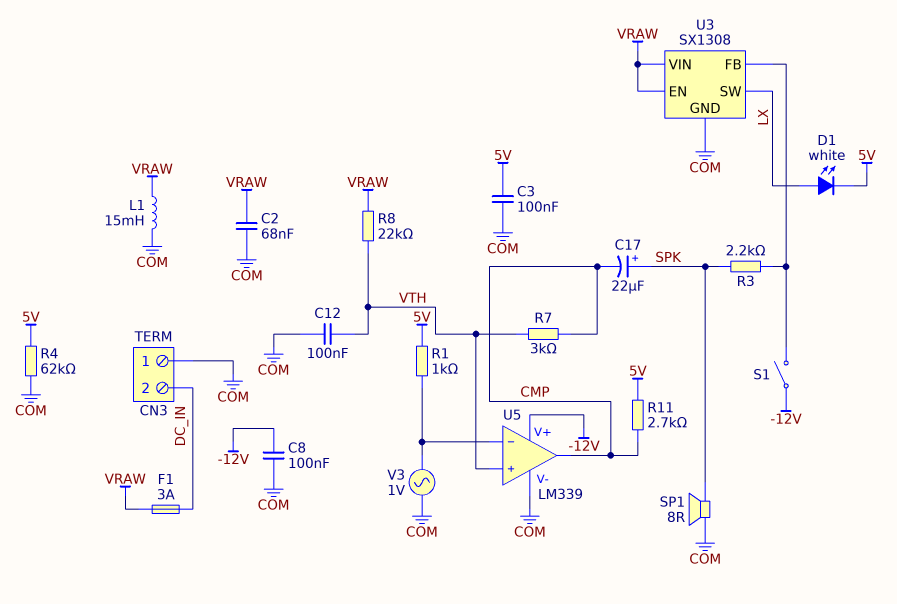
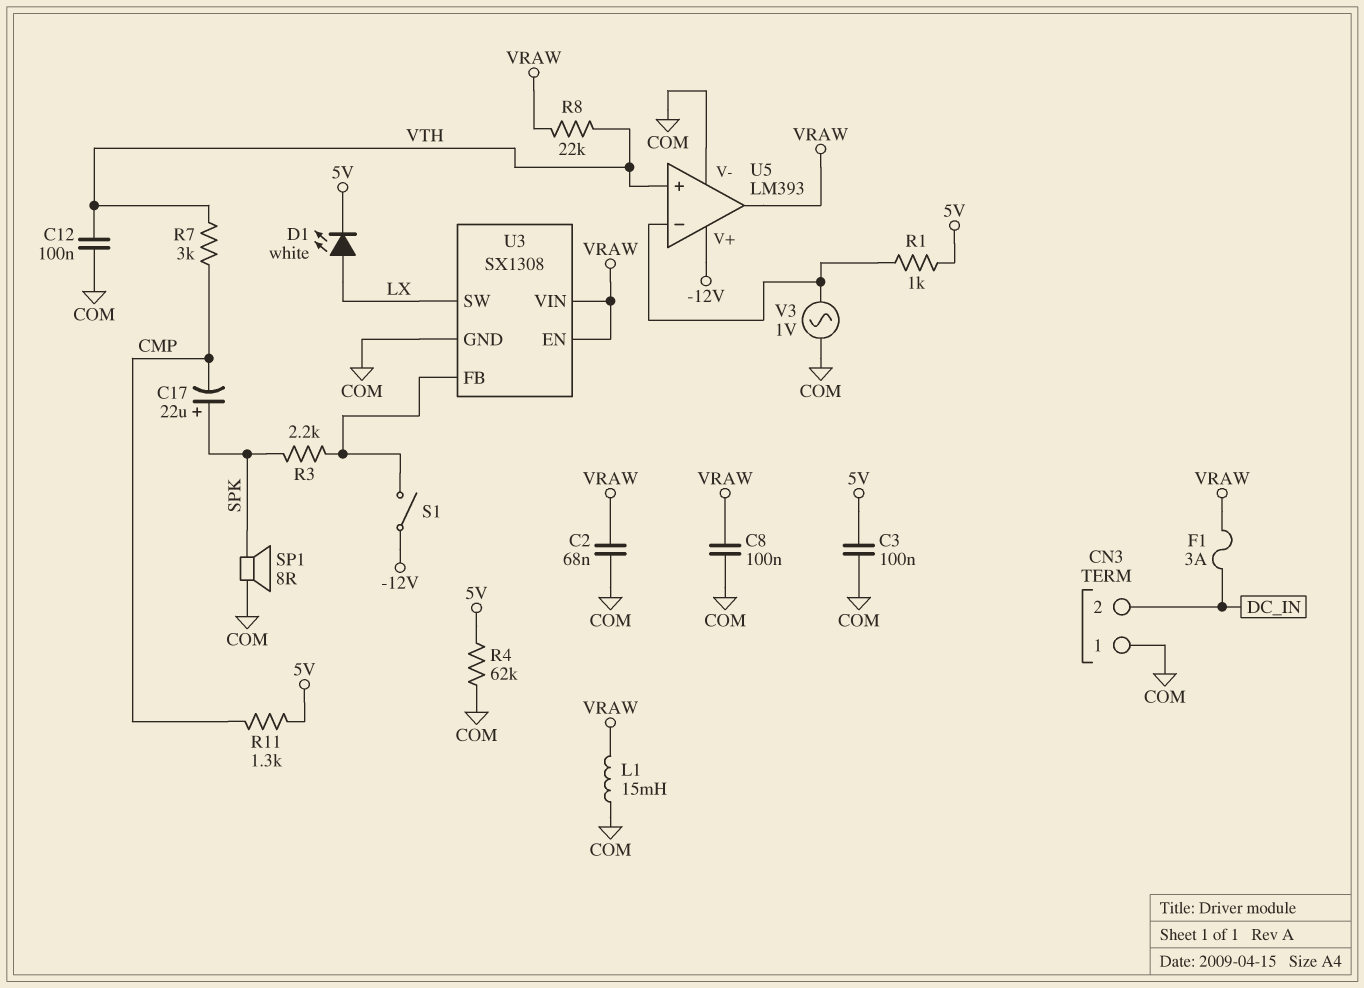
C8: 100nF (-12V, COM) -> 100nF (COM, VRAW)
R11: 2.7k (5V, CMP) -> 1.3k (5V, CMP)
U5: LM339 -> LM393
U5 pin out: CMP -> VRAW

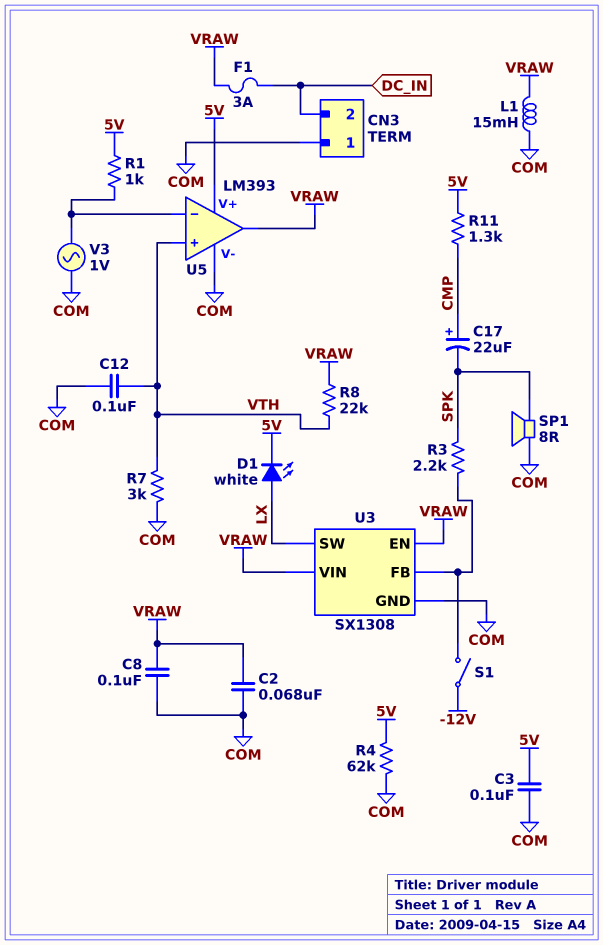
C17: 22uF (plus SPK, minus CMP) -> 22uF (plus CMP, minus SPK)
R7: 3k (CMP, VTH) -> 3k (COM, VTH)
U5 pin V+: -12V -> 5V

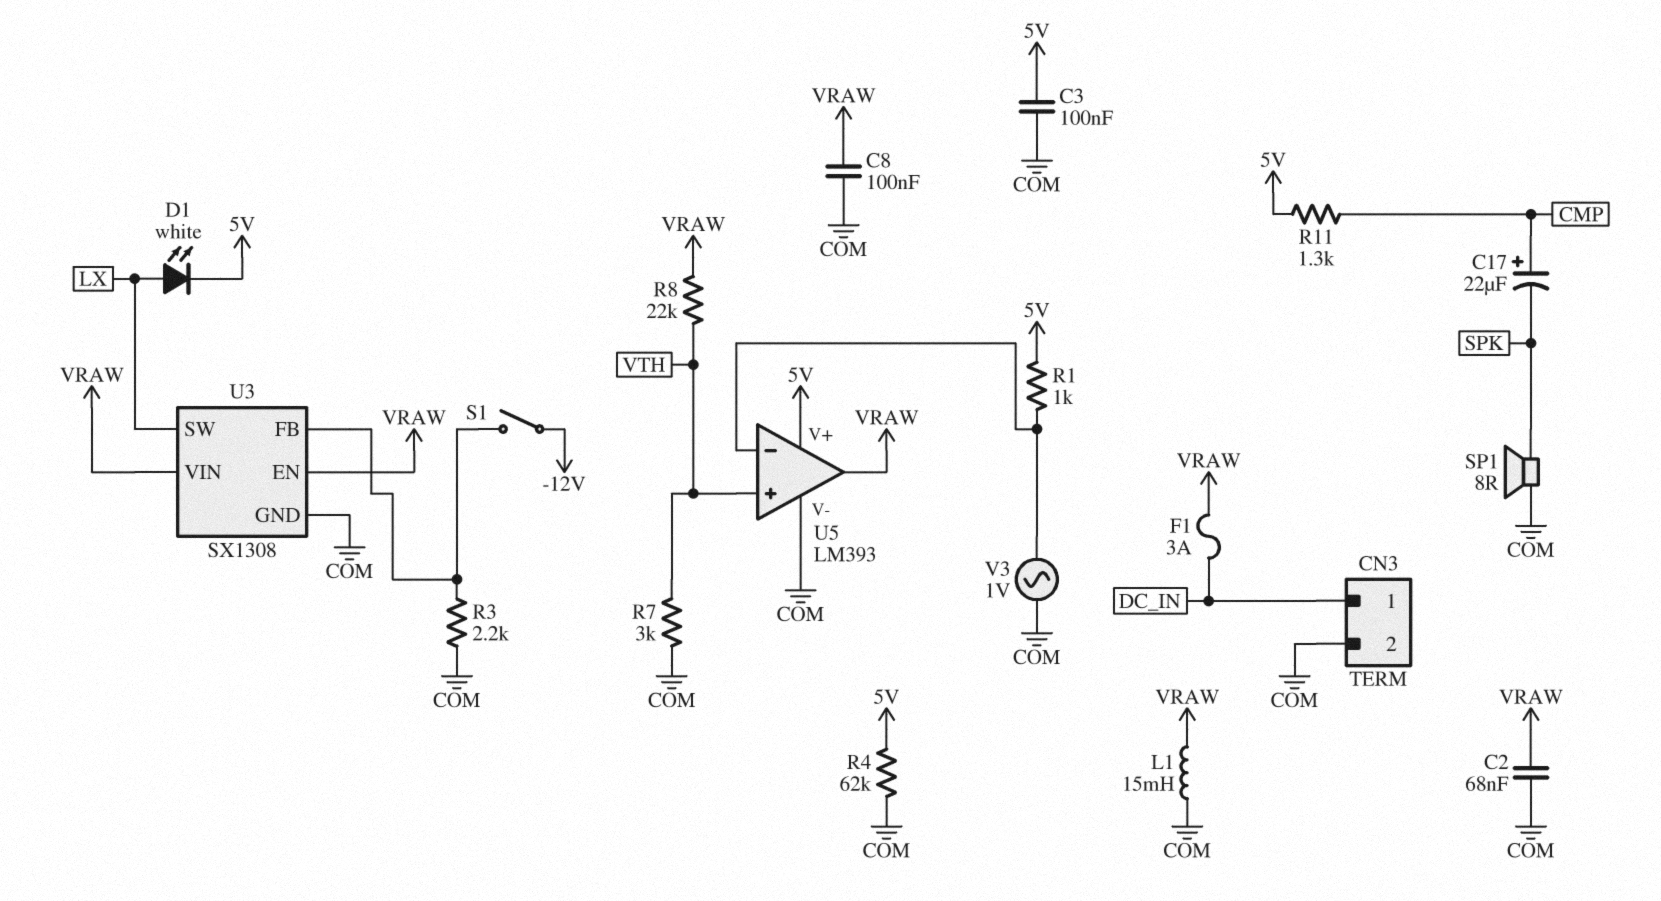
C12: 100nF (COM, VTH) -> none
CN3 pin 1: COM -> DC_IN
CN3 pin 2: DC_IN -> COM
R3: 2.2k (SPK, U3/FB) -> 2.2k (COM, U3/FB)

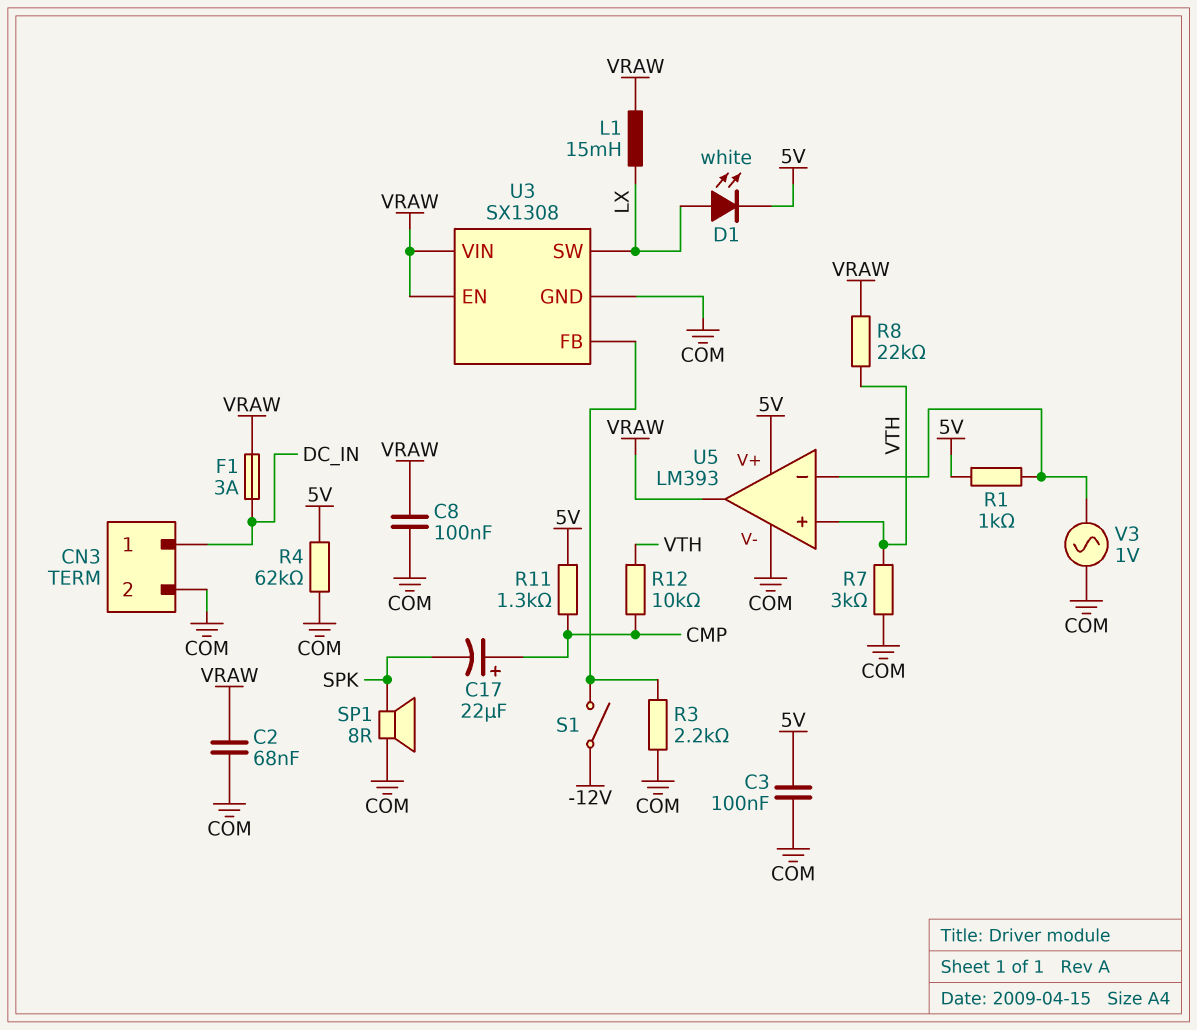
L1: 15mH (COM, VRAW) -> 15mH (LX, VRAW)
R12: none -> 10k (CMP, VTH)

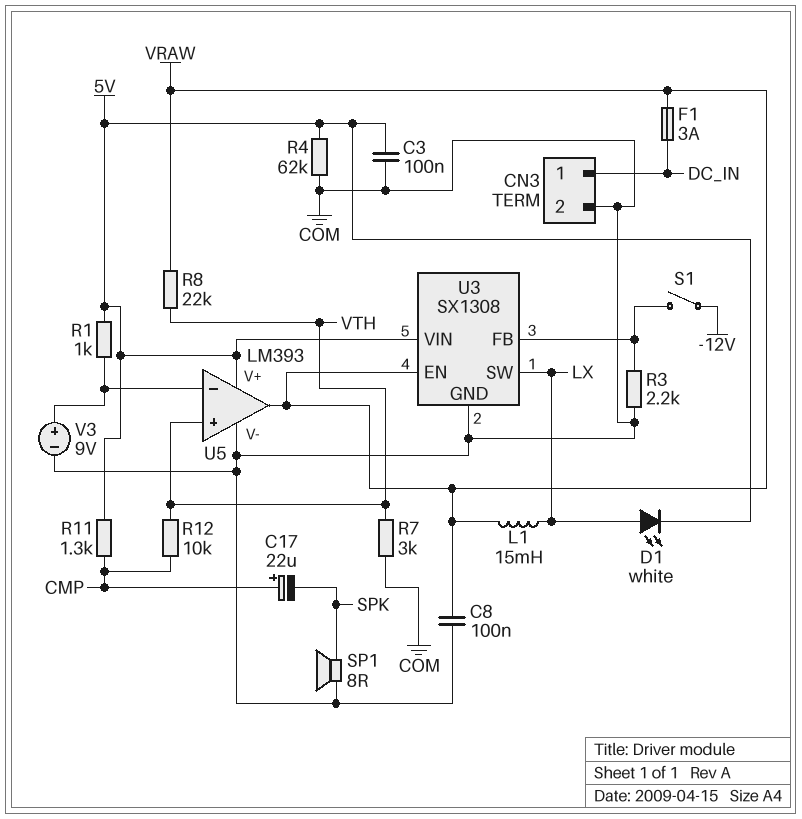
C2: 68nF (COM, VRAW) -> none
U3 pin VIN: VRAW -> 5V
V3: AC 1V (COM, U5/in-) -> 9V (plus U5/in-, minus COM)

